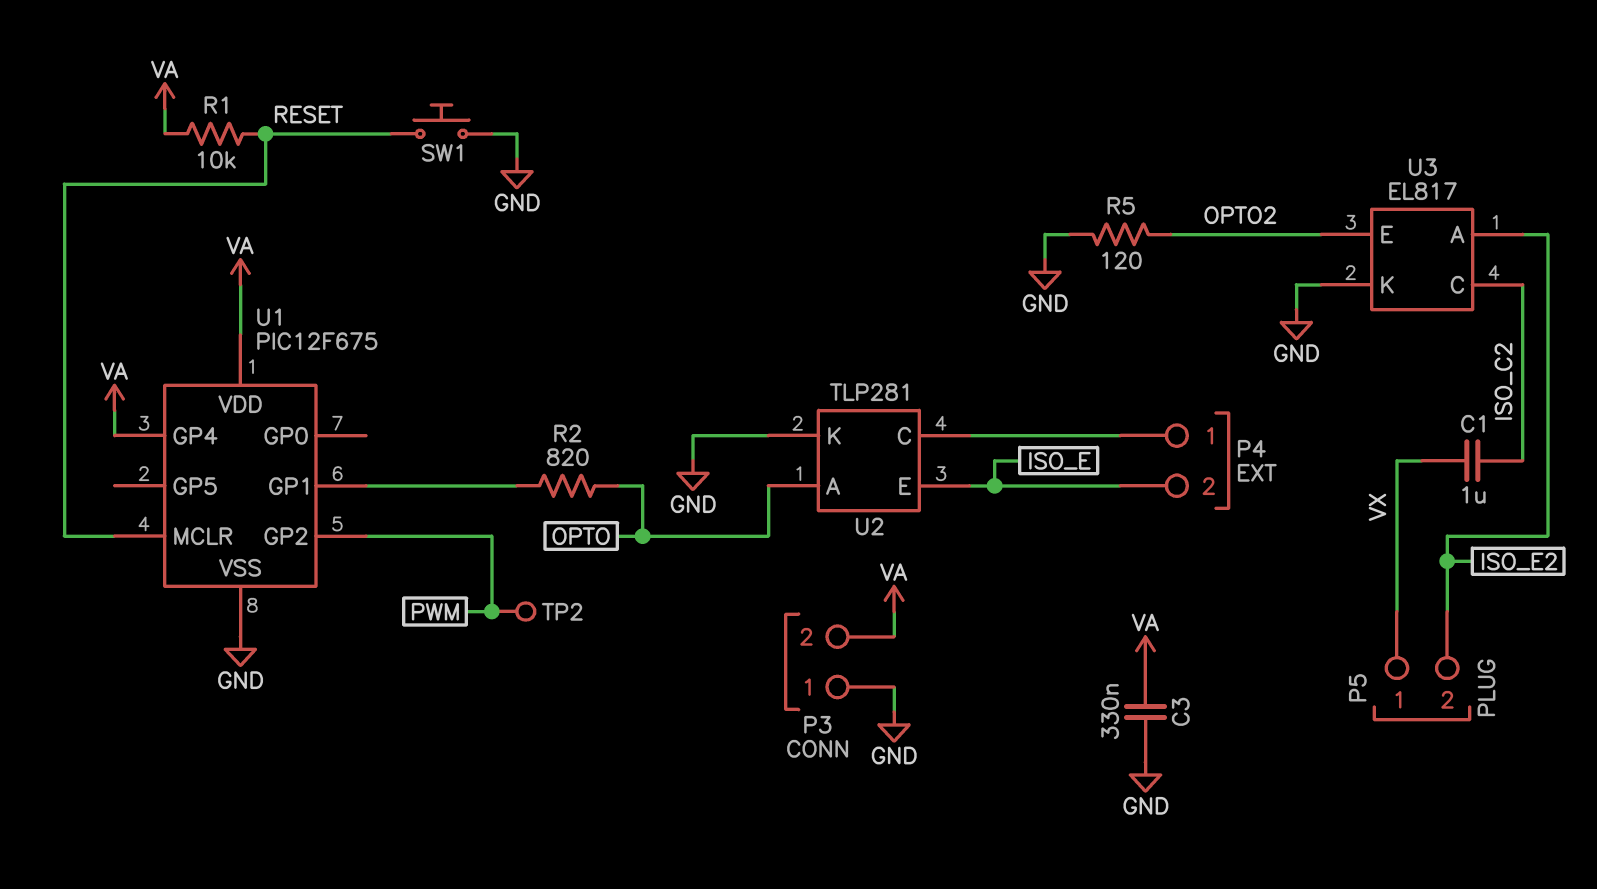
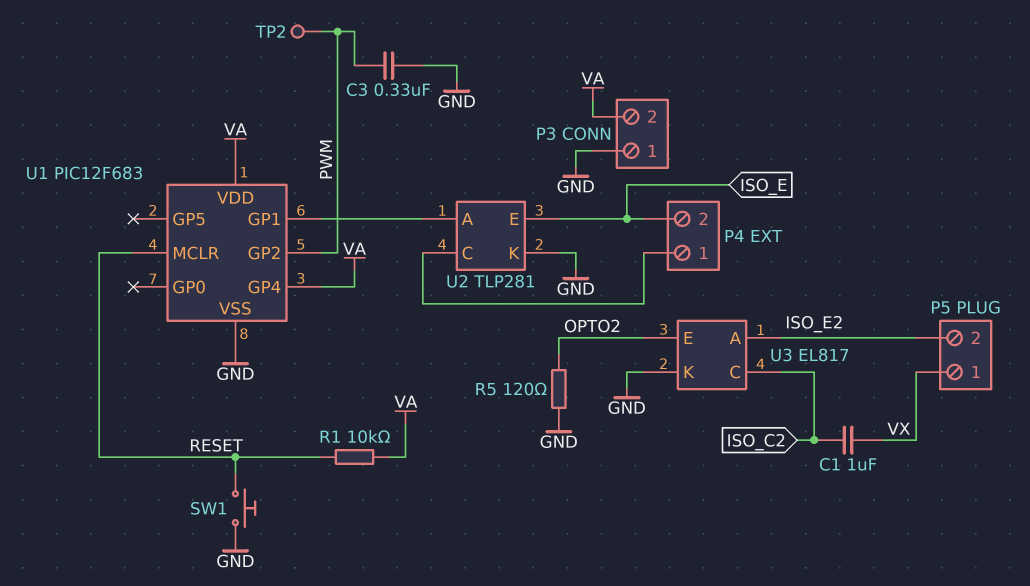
C3: 330nF (GND, VA) -> 330nF (GND, PWM)
R2: 820 (OPTO, U1/GP1) -> none
U1: PIC12F675 -> PIC12F683
U2 pin A: OPTO -> U1/GP1

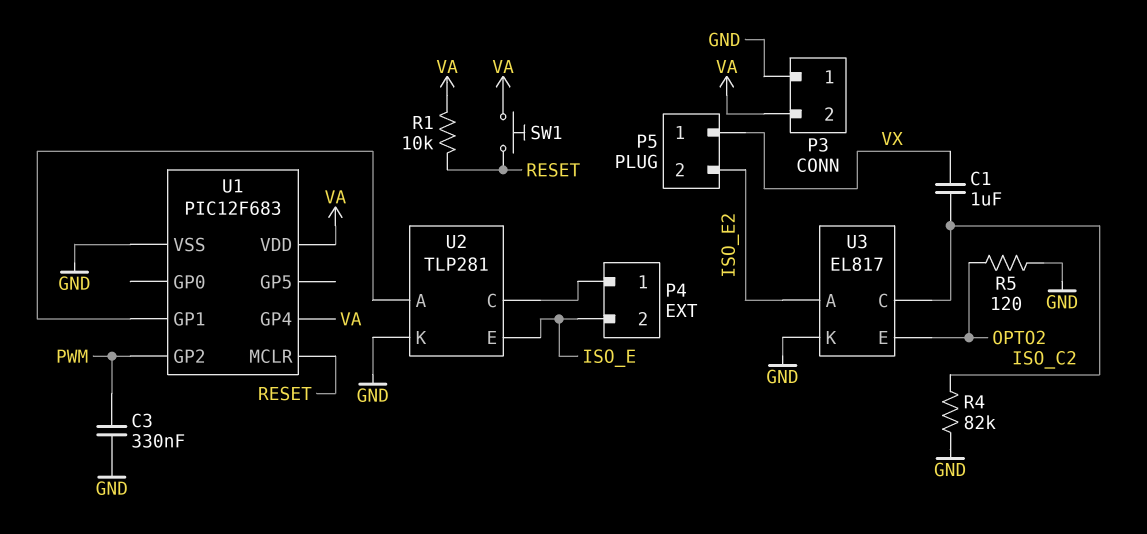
R4: none -> 82k (GND, ISO_C2)
SW1: button (GND, RESET) -> button (RESET, VA)
TP2: test point (PWM) -> none

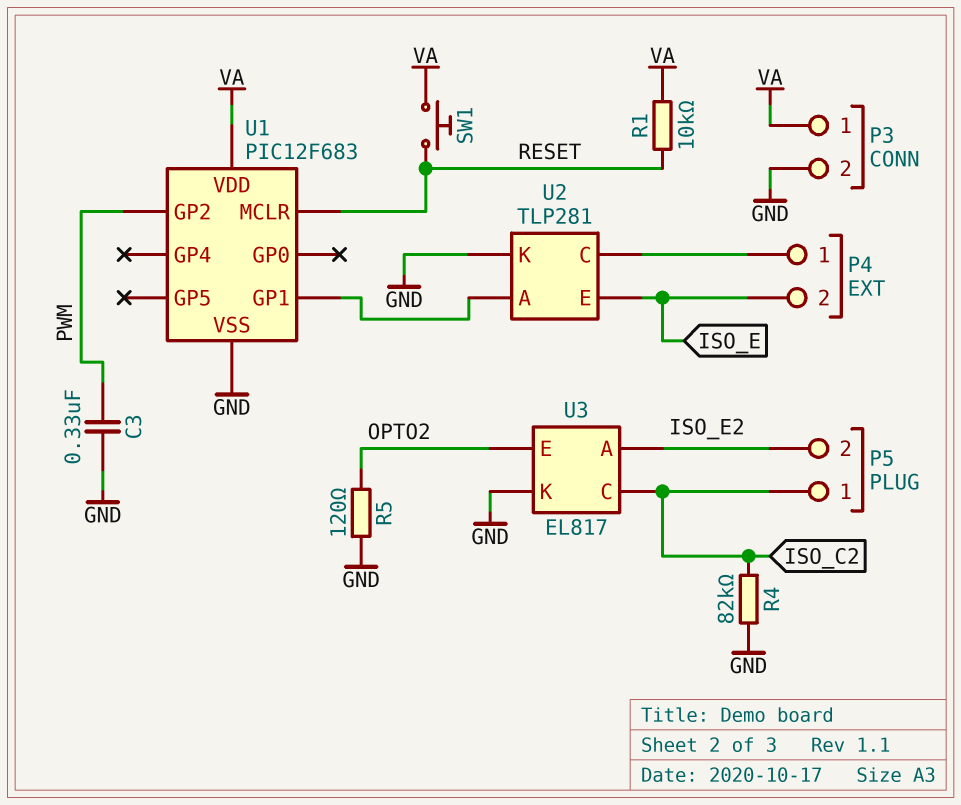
C1: 1uF (ISO_C2, VX) -> none
P3 pin 1: GND -> VA
P3 pin 2: VA -> GND
P5 pin 1: VX -> ISO_C2
U1 pin GP4: VA -> none

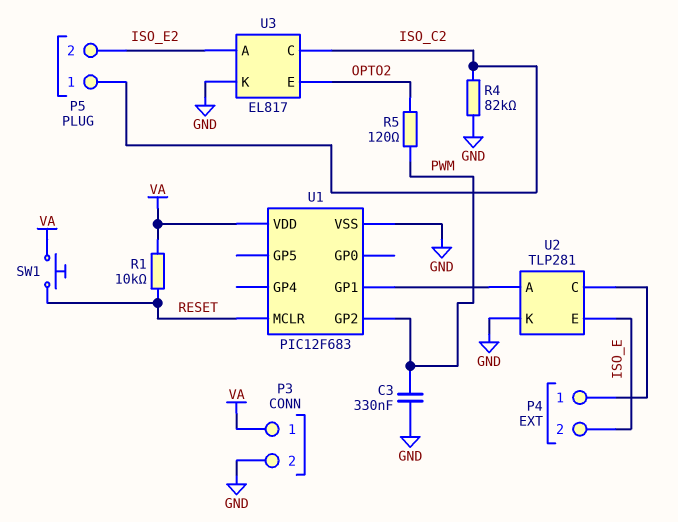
R5: 120 (GND, OPTO2) -> 120 (OPTO2, PWM)

